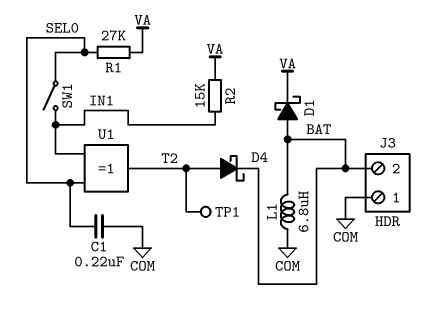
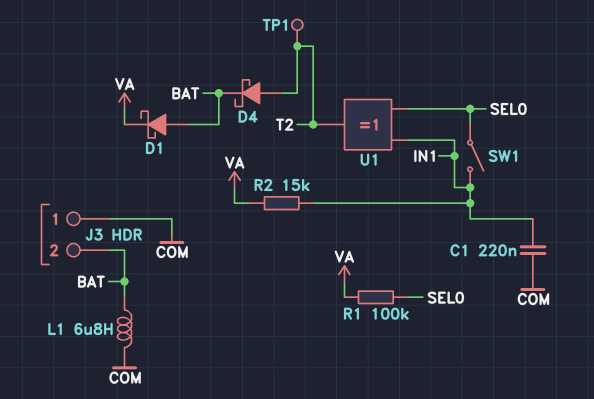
C1: 220nF (COM, SEL0) -> 220nF (COM, IN1)
R1: 27k (SEL0, VA) -> 100k (SEL0, VA)

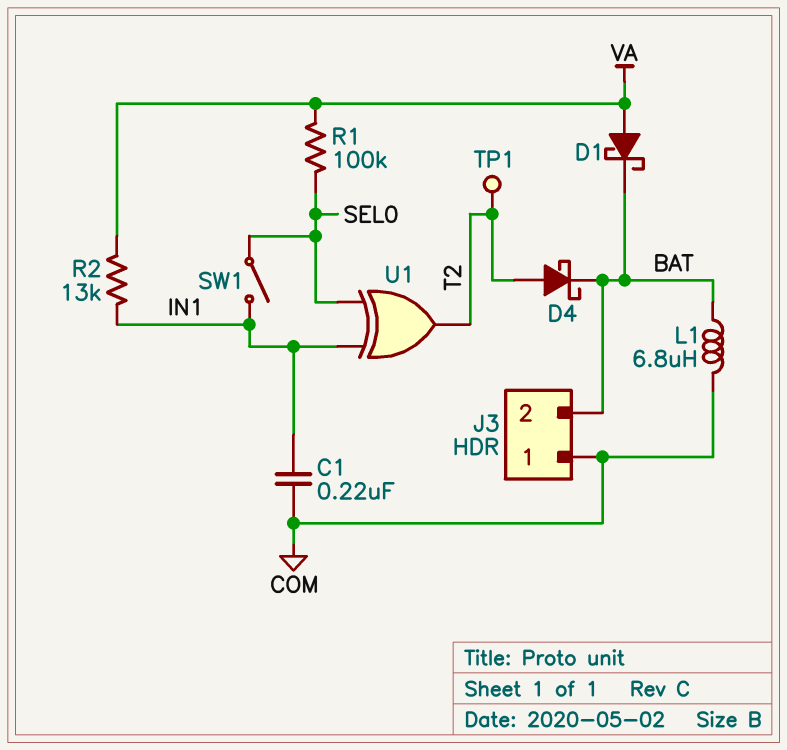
D1: schottky (A BAT, K VA) -> schottky (A VA, K BAT)
R2: 15k (IN1, VA) -> 13k (IN1, VA)

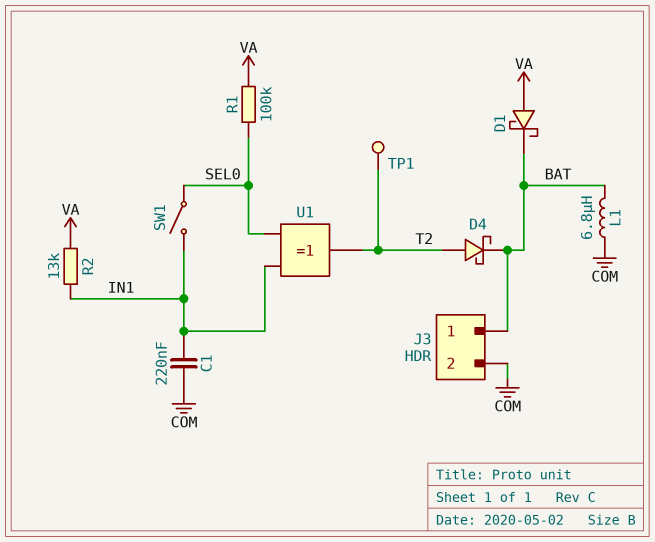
J3 pin 1: COM -> BAT
J3 pin 2: BAT -> COM

